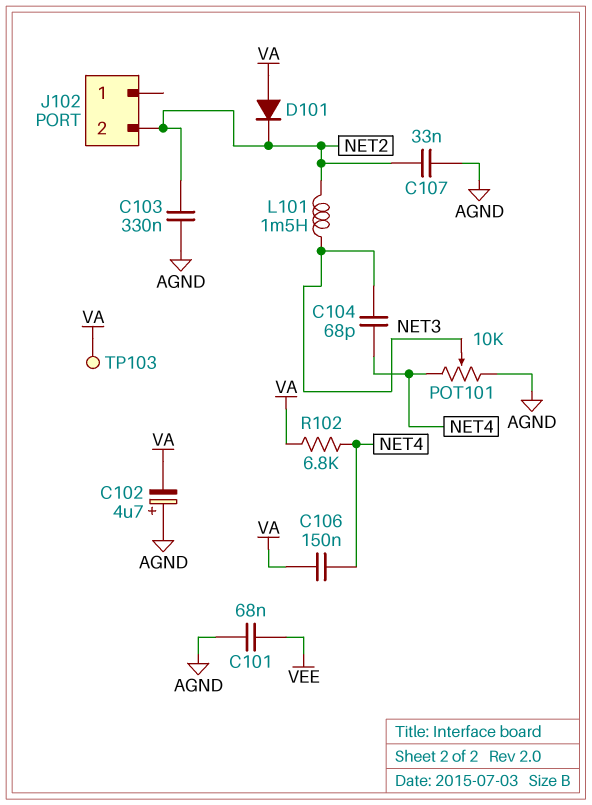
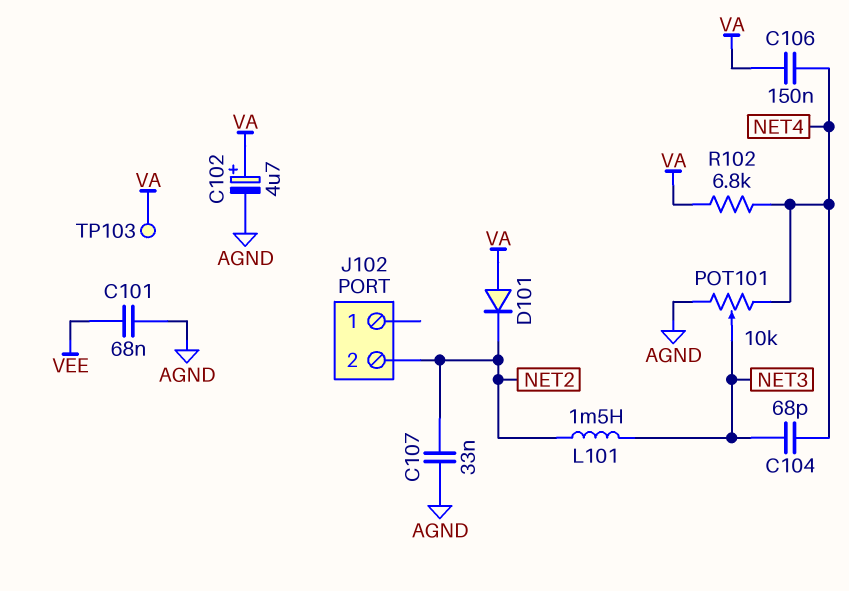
C102: 4.7uF (plus AGND, minus VA) -> 4.7uF (plus VA, minus AGND)
C103: 330nF (AGND, NET2) -> none

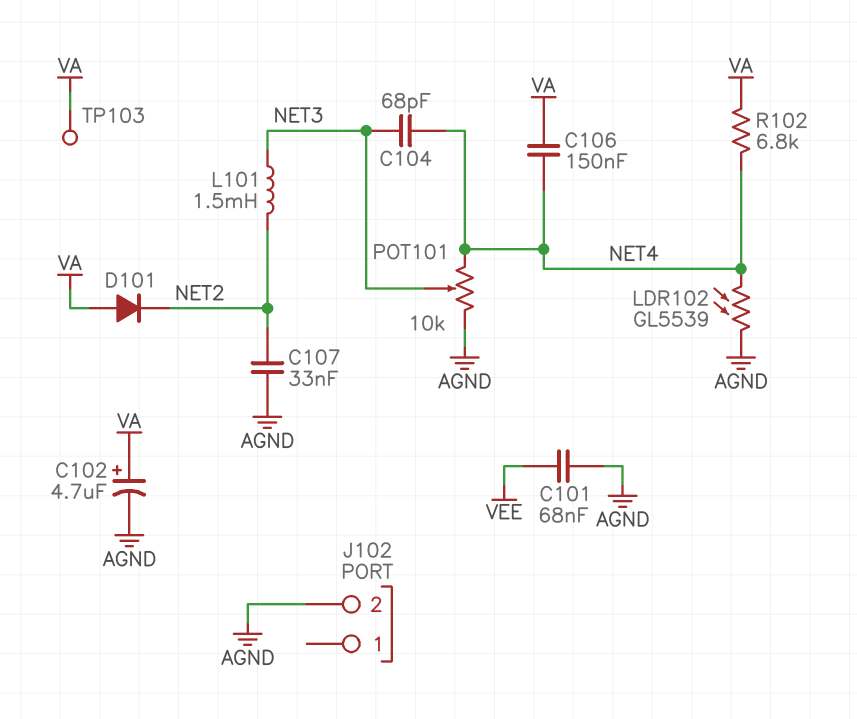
J102 pin 2: NET2 -> AGND
LDR102: none -> GL5539 (AGND, NET4)

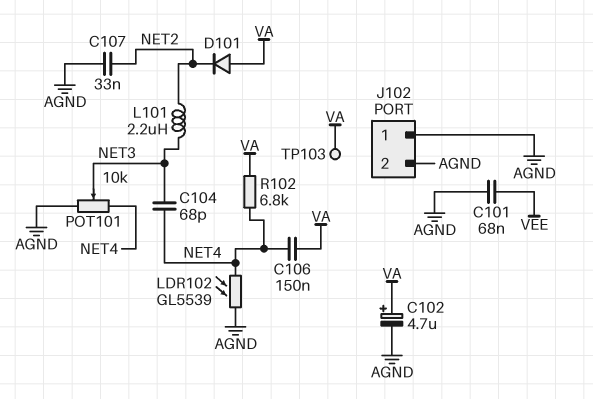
J102 pin 1: none -> AGND
L101: 1.5mH (NET2, NET3) -> 2.2uH (NET2, NET3)

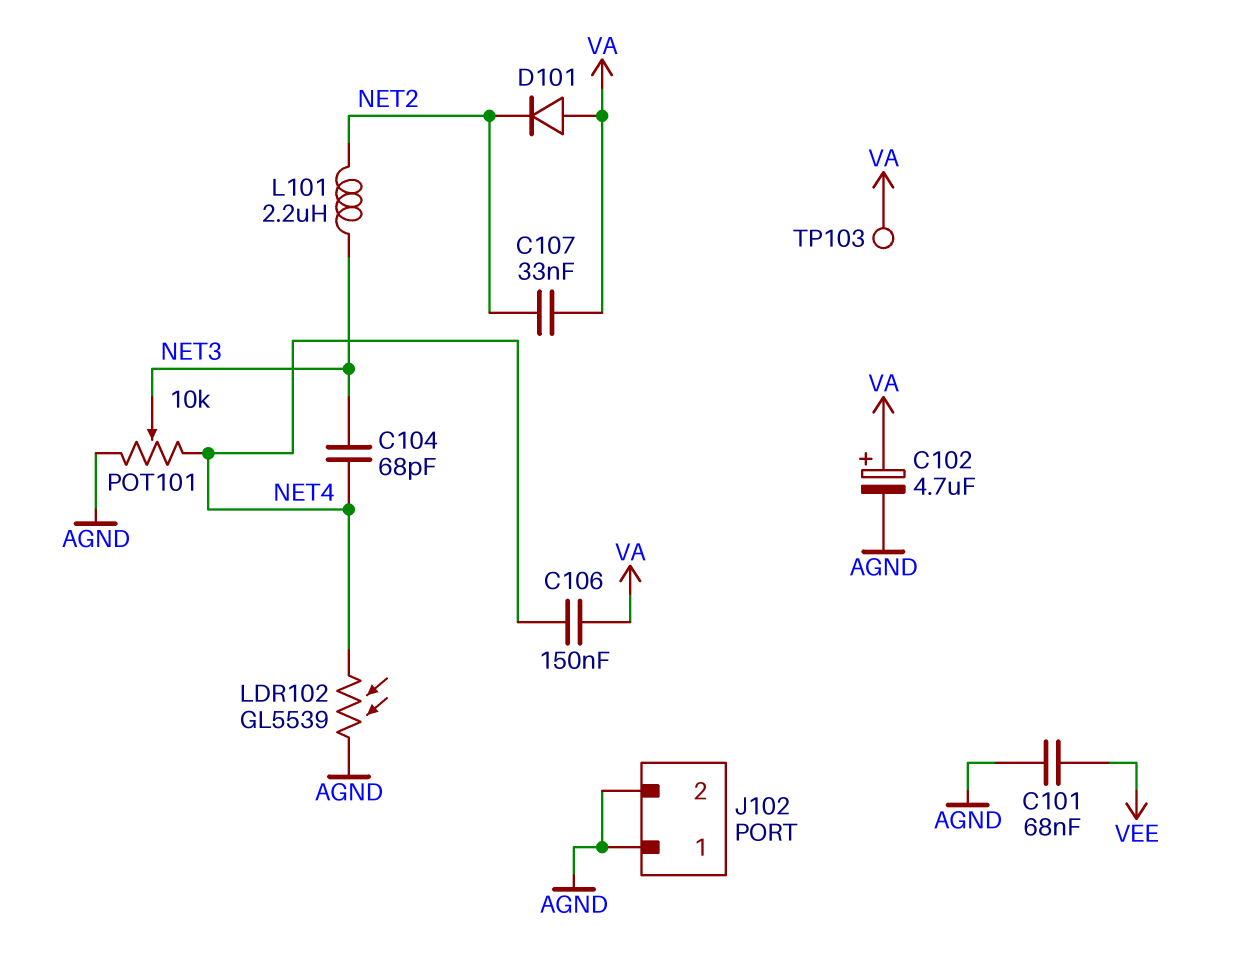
C107: 33nF (AGND, NET2) -> 33nF (NET2, VA)
R102: 6.8k (NET4, VA) -> none

